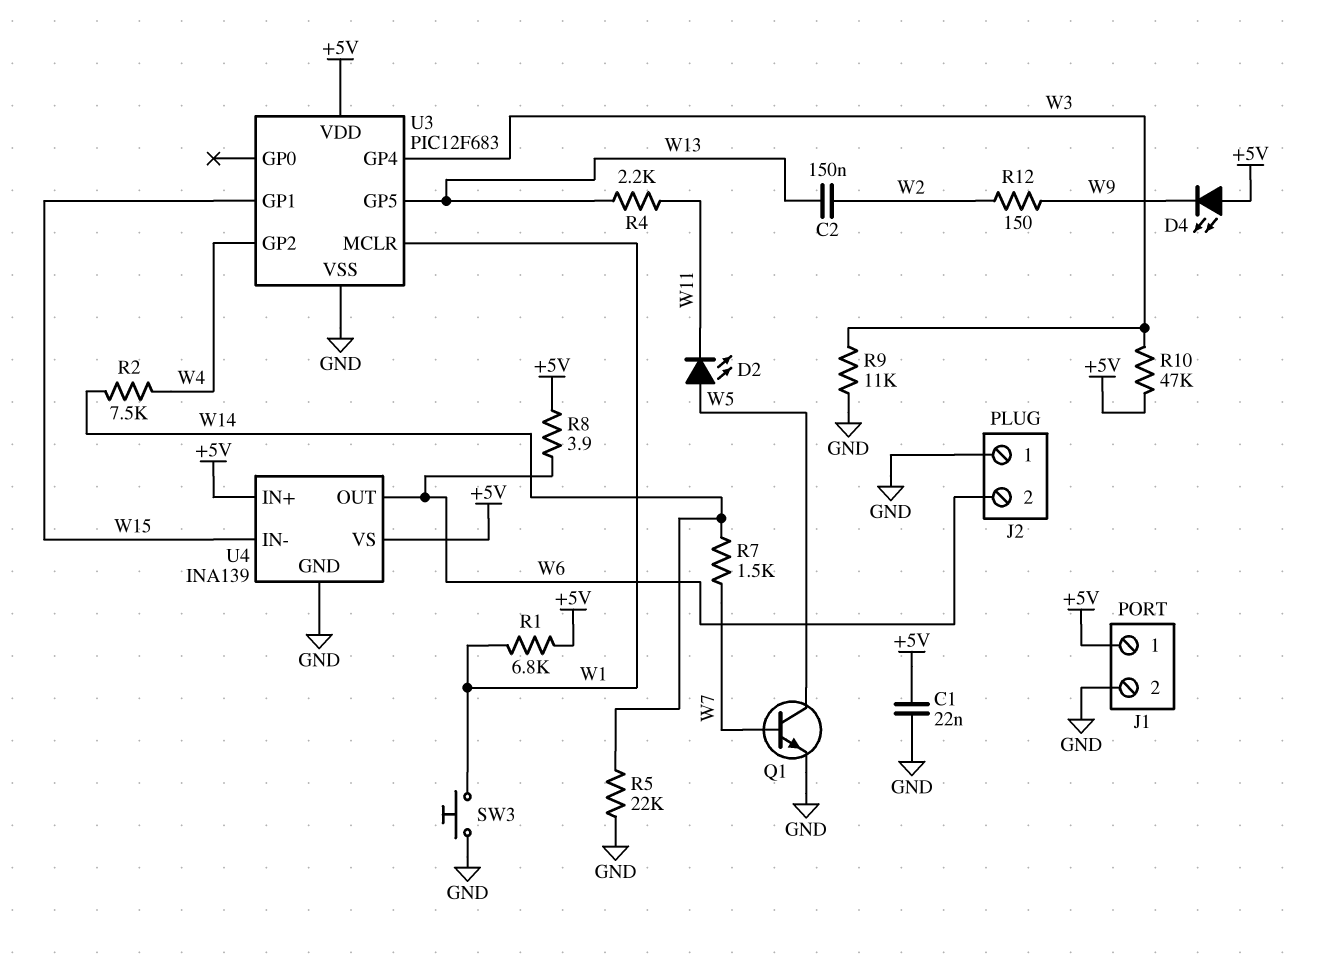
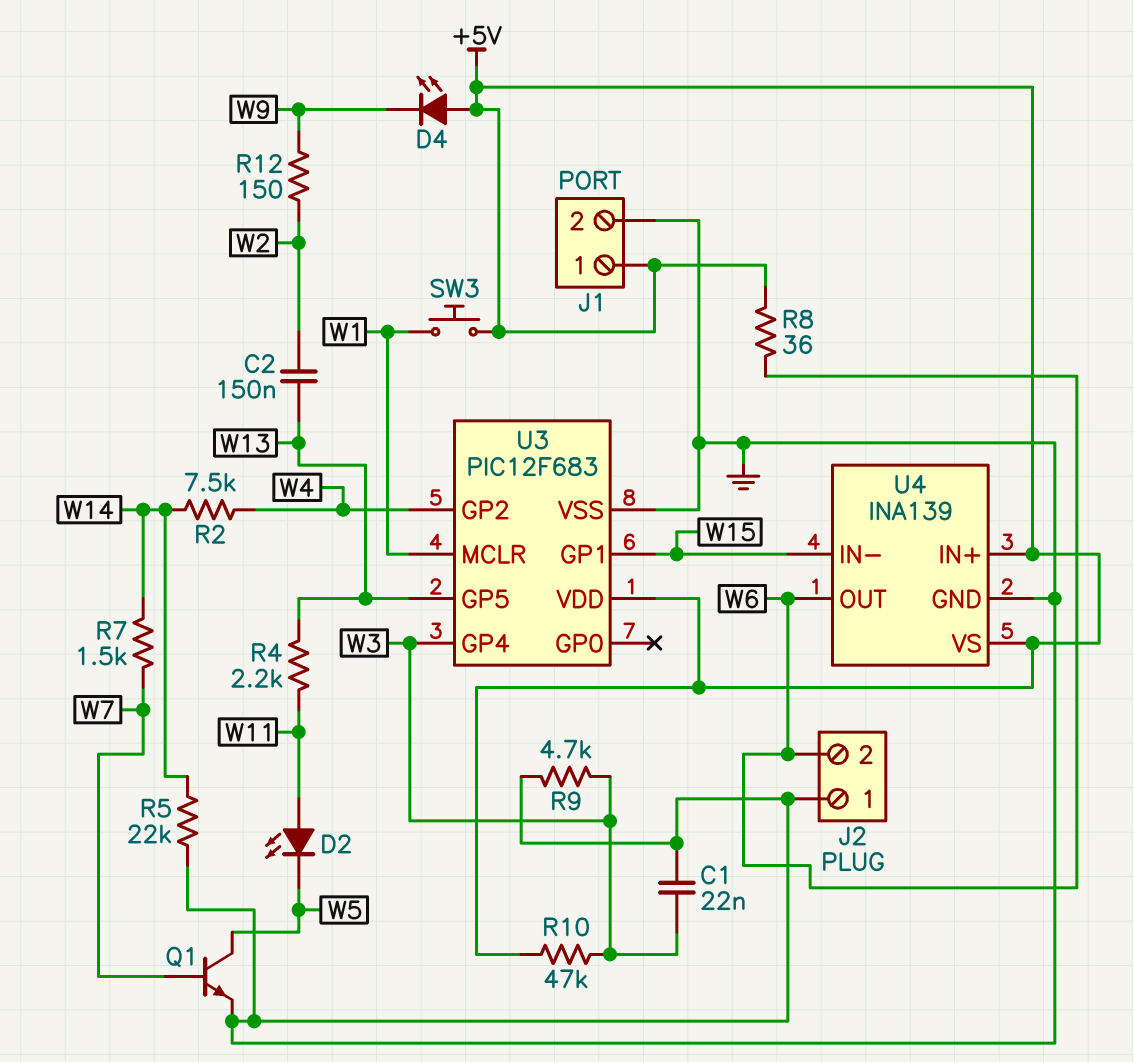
C1: 22nF (+5V, GND) -> 22nF (GND, W3)
D2: LED (A W5, K W11) -> LED (A W11, K W5)
R1: 6.8k (+5V, W1) -> none
R8: 3.9 (+5V, W6) -> 36 (+5V, W6)
R9: 11k (GND, W3) -> 4.7k (GND, W3)
SW3: button (GND, W1) -> button (+5V, W1)

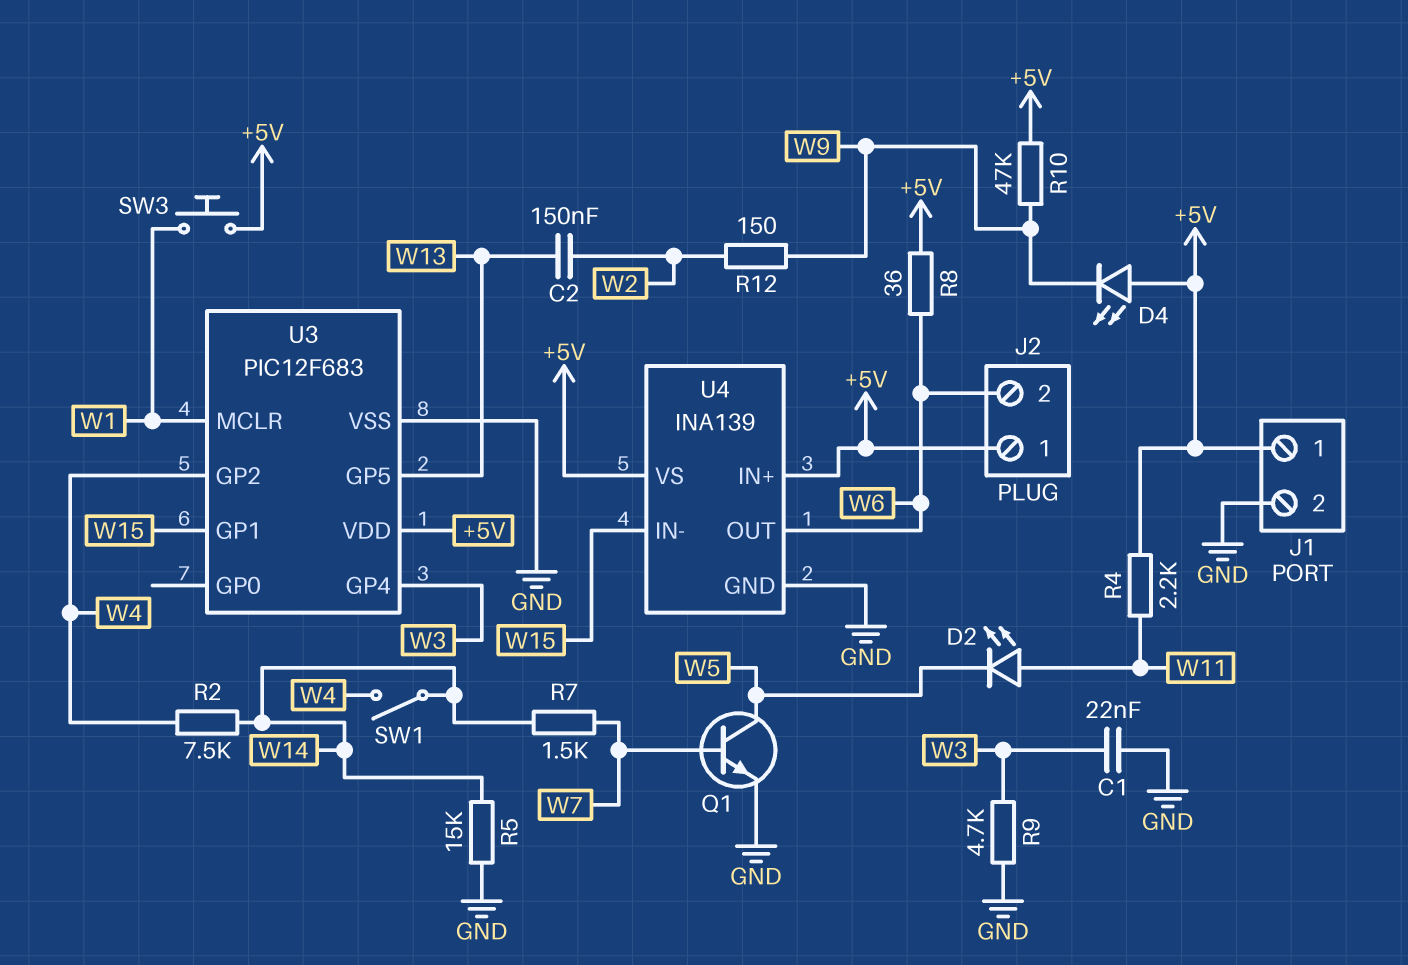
J2 pin 1: GND -> +5V
R4: 2.2k (W11, W13) -> 2.2k (+5V, W11)
R5: 22k (GND, W14) -> 15k (GND, W14)
R10: 47k (+5V, W3) -> 47k (+5V, W9)
SW1: none -> switch (W4, W14)

